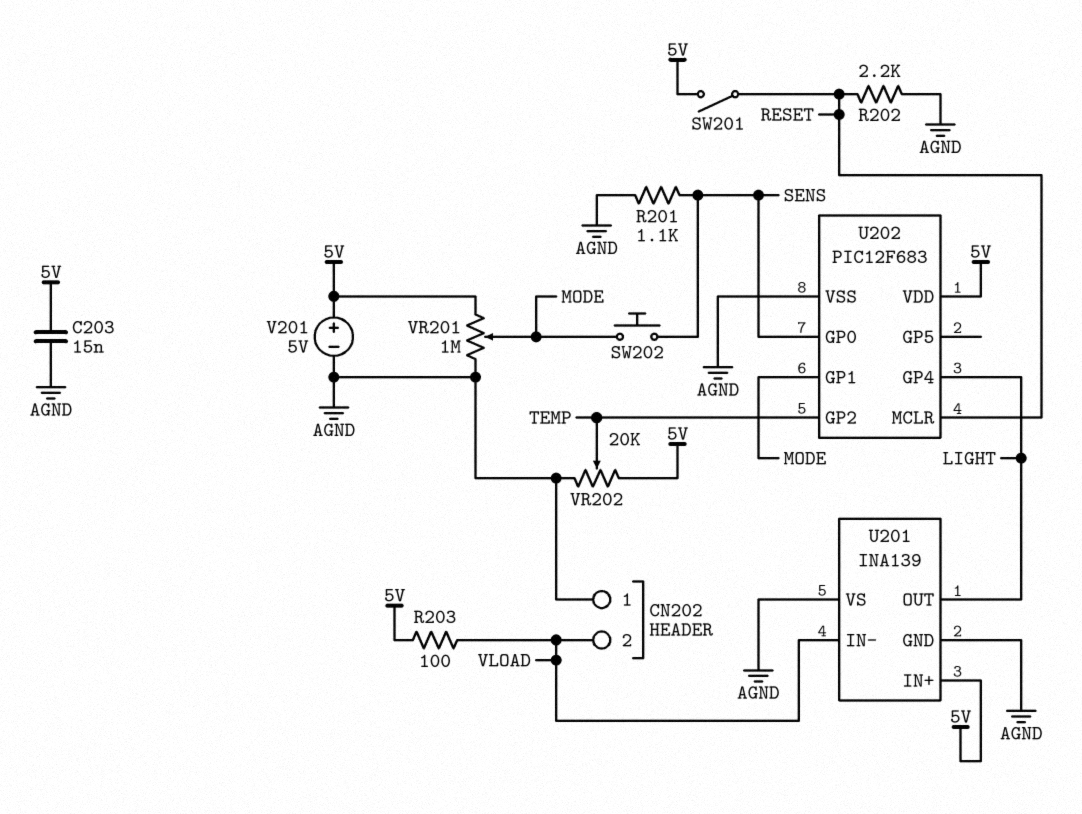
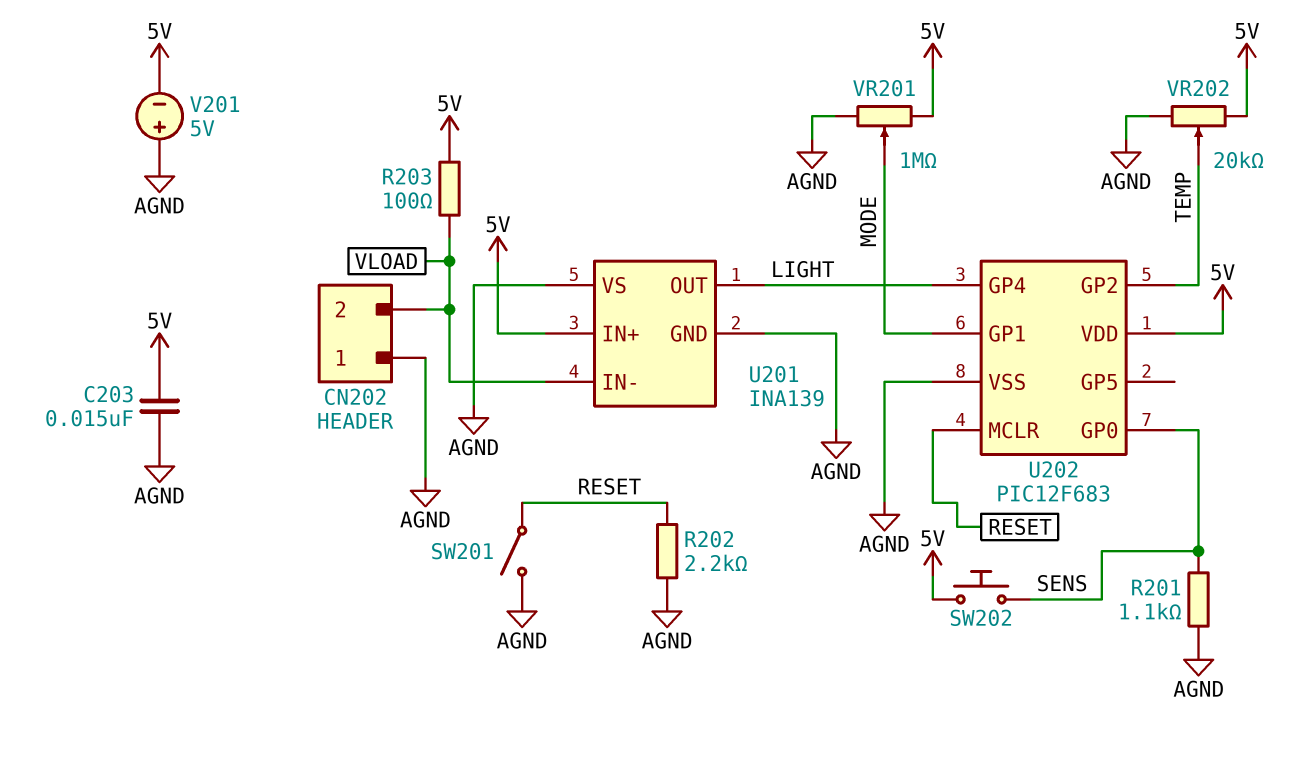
SW201: switch (5V, RESET) -> switch (AGND, RESET)
SW202: button (MODE, SENS) -> button (5V, SENS)
V201: 5V (plus 5V, minus AGND) -> 5V (plus AGND, minus 5V)

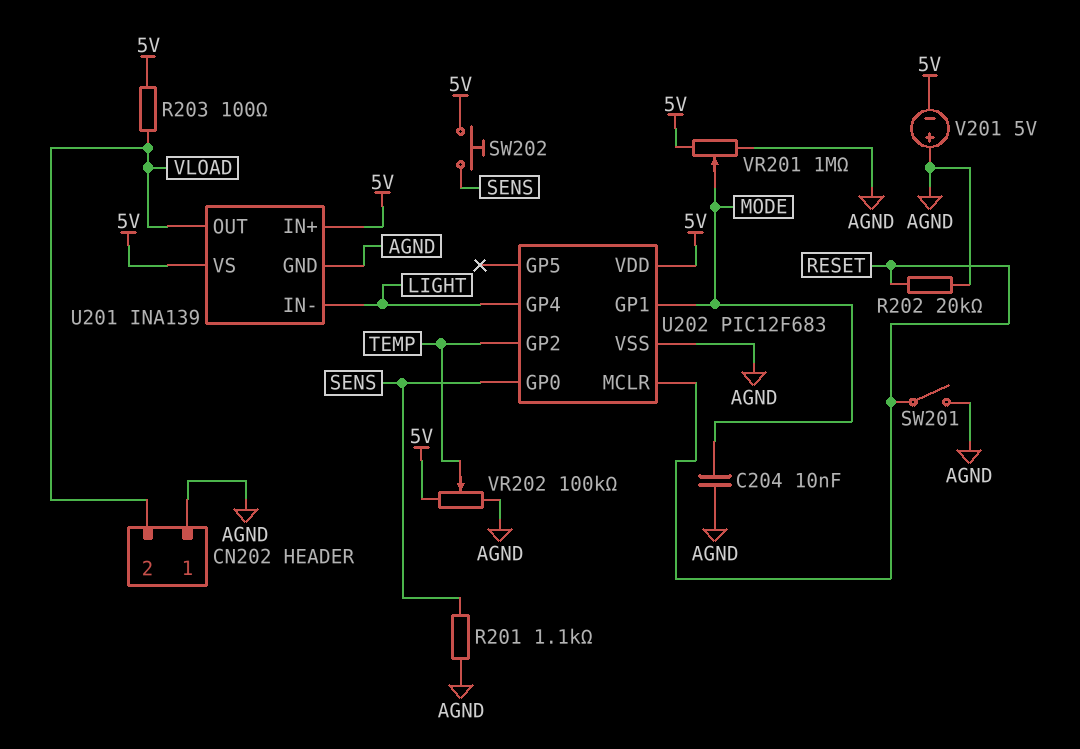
C203: 15nF (5V, AGND) -> none
C204: none -> 10nF (AGND, MODE)
R202: 2.2k (AGND, RESET) -> 20k (AGND, RESET)
U201 pin IN-: VLOAD -> LIGHT
U201 pin OUT: LIGHT -> VLOAD
U201 pin VS: AGND -> 5V
VR202: 20k (5V, AGND, wiper TEMP) -> 100k (5V, AGND, wiper TEMP)

